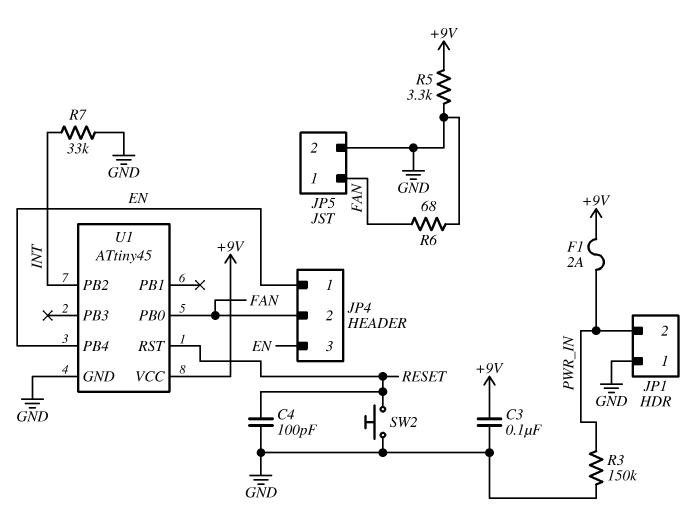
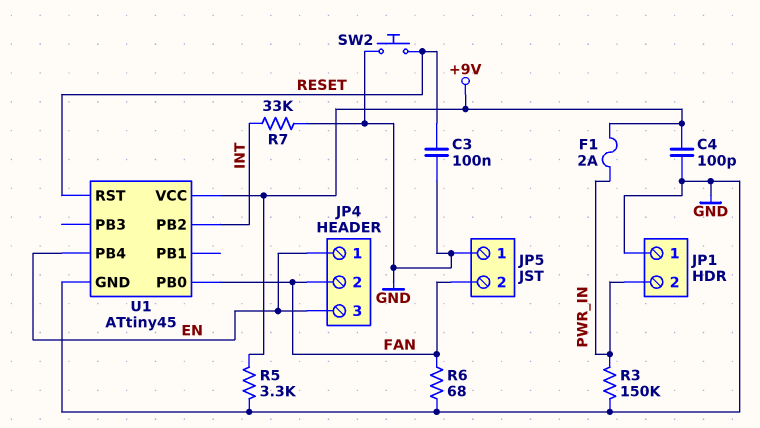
C3: 100nF (+9V, GND) -> 100nF (GND, RESET)
C4: 100pF (GND, RESET) -> 100pF (+9V, GND)
JP5 pin 1: FAN -> GND
JP5 pin 2: GND -> FAN

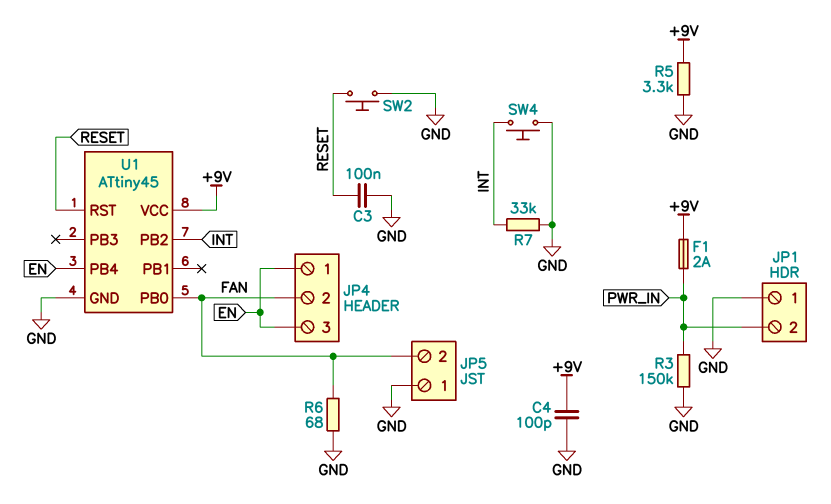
SW4: none -> button (GND, INT)

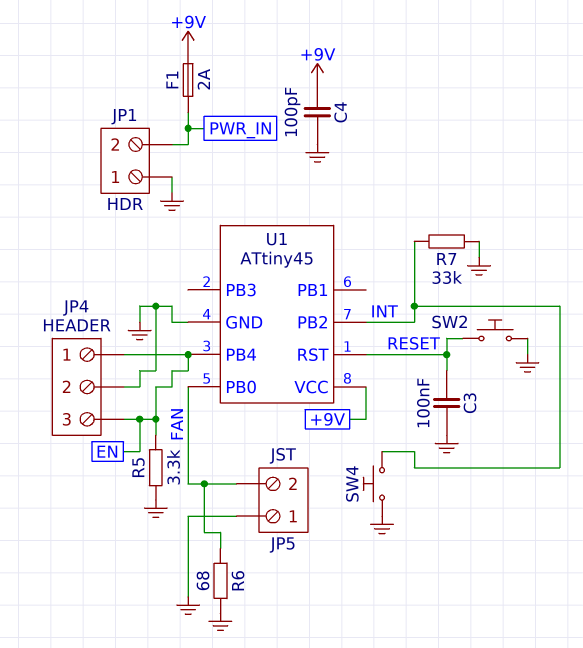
JP4 pin 2: FAN -> GND
R3: 150k (GND, PWR_IN) -> none
R5: 3.3k (+9V, GND) -> 3.3k (EN, GND)

